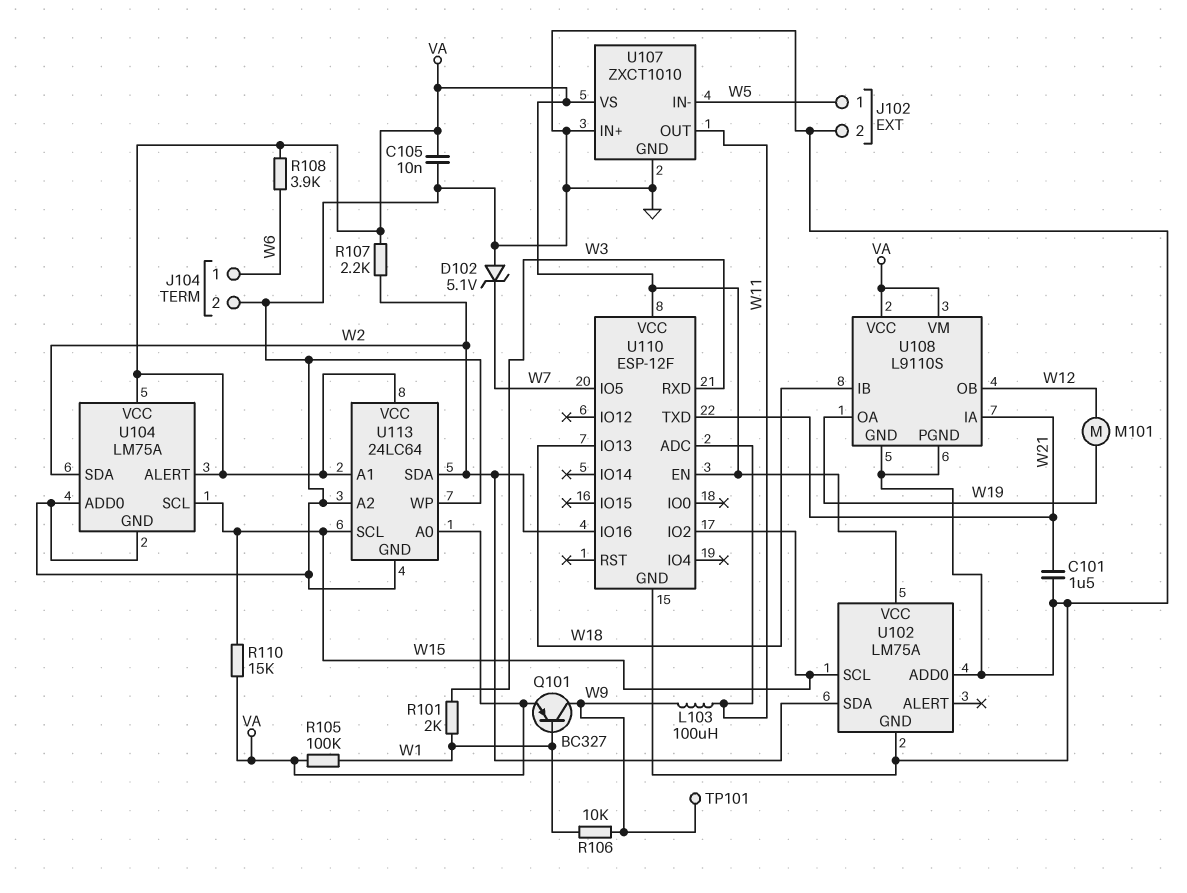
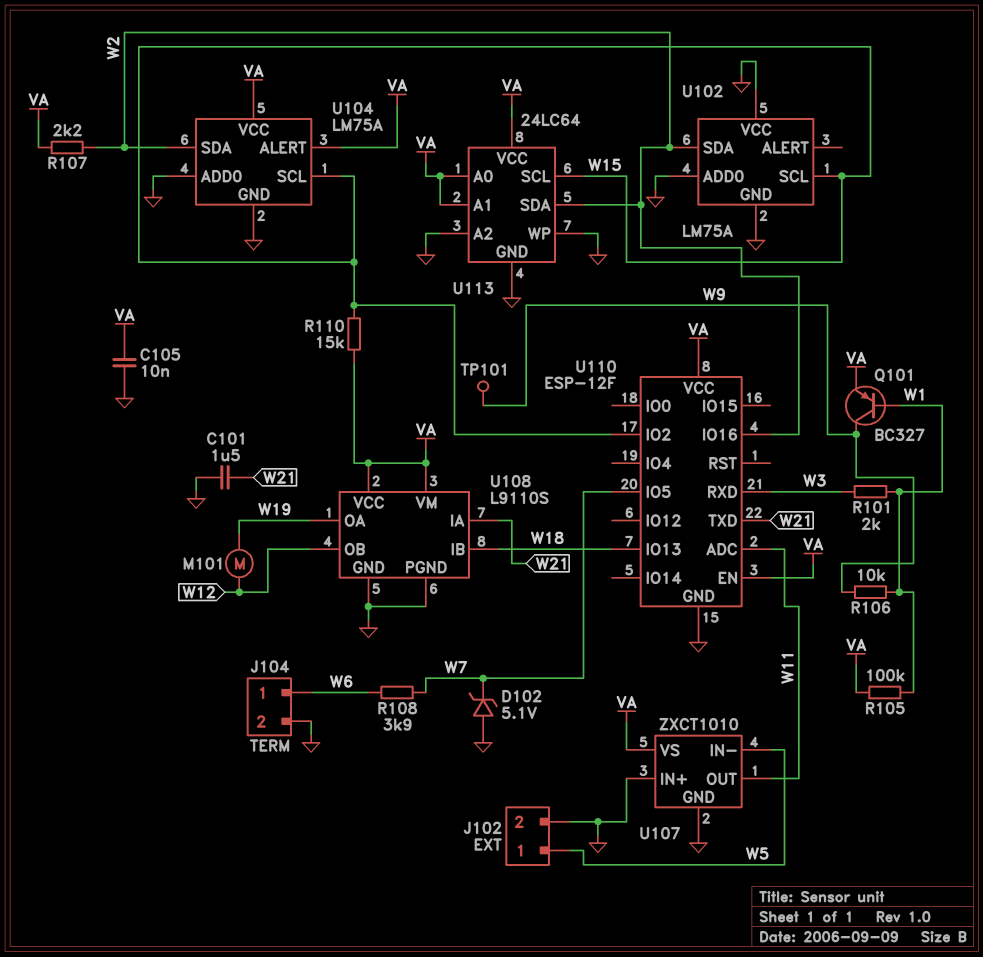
L103: 100uH (W9, W11) -> none
R108: 3.9k (VA, W6) -> 3.9k (W6, W7)
U102 pin VCC: VA -> GND

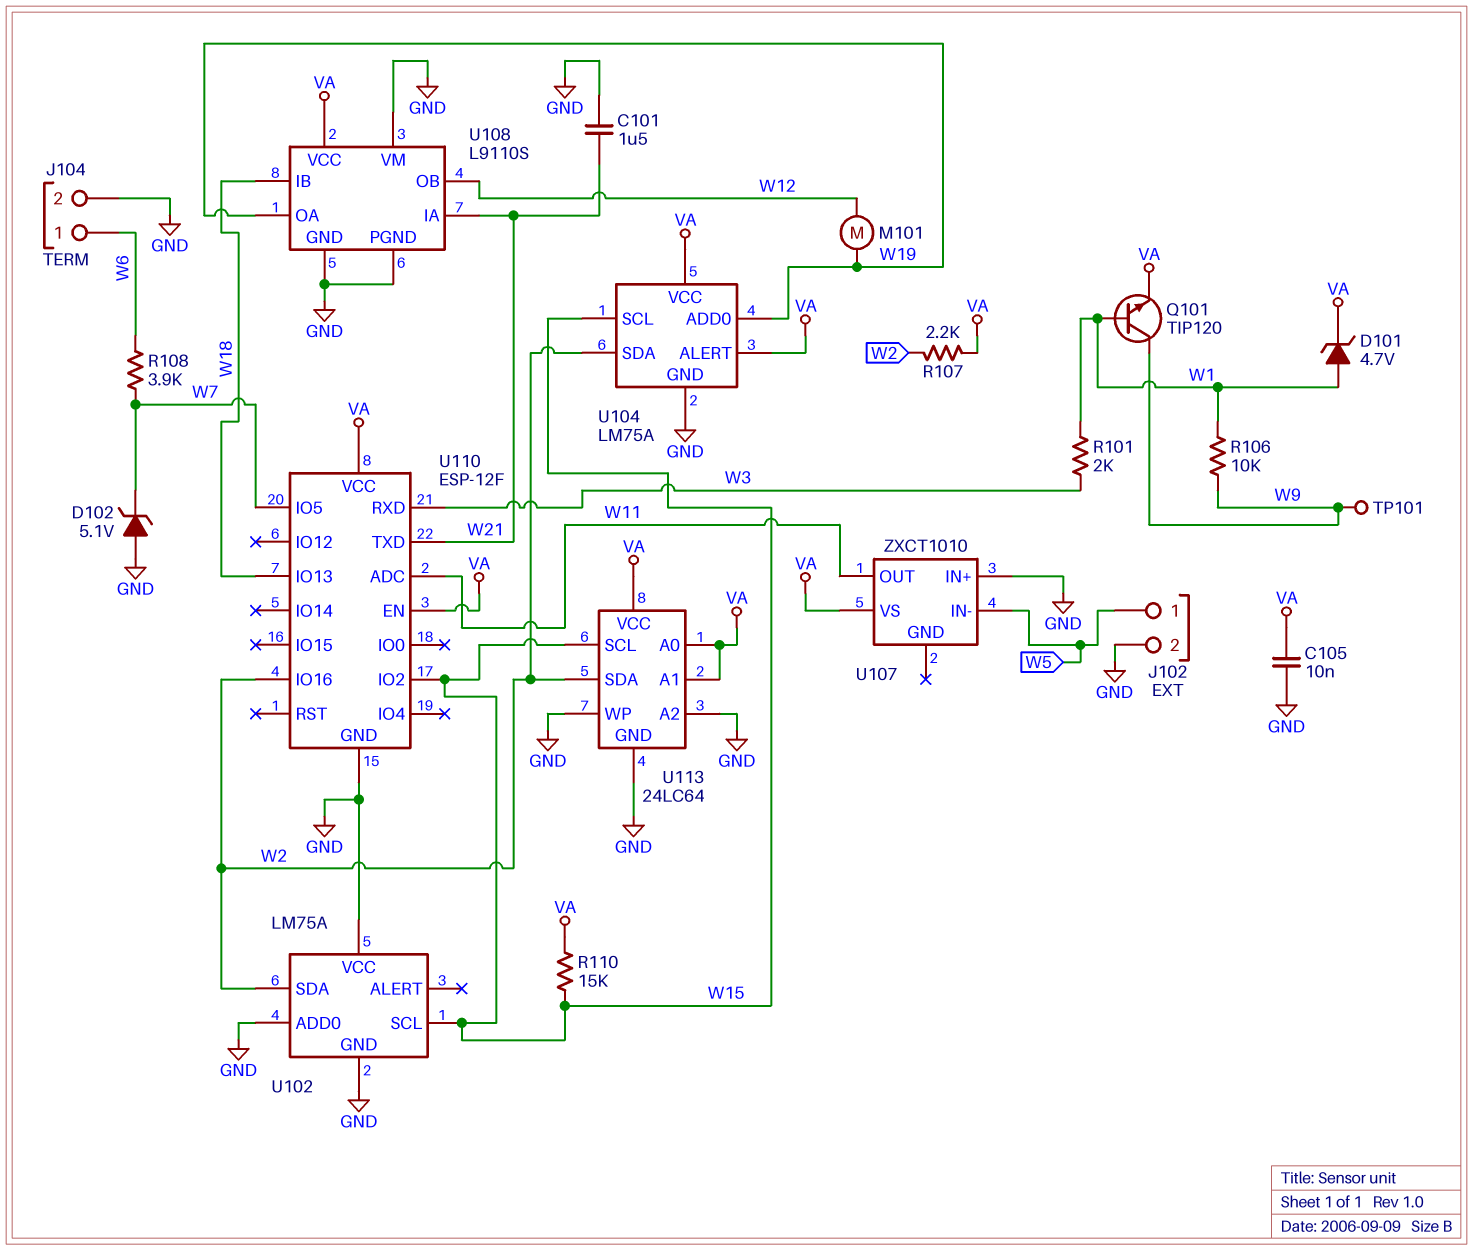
D101: none -> zener 4.7V (A W1, K VA)
Q101: PNP BC327 (B W1, C W9, E VA) -> NPN TIP120 (B W1, C W9, E VA)
R105: 100k (VA, W1) -> none
U104 pin ADD0: GND -> W19
U107 pin GND: GND -> none
U108 pin VM: VA -> GND

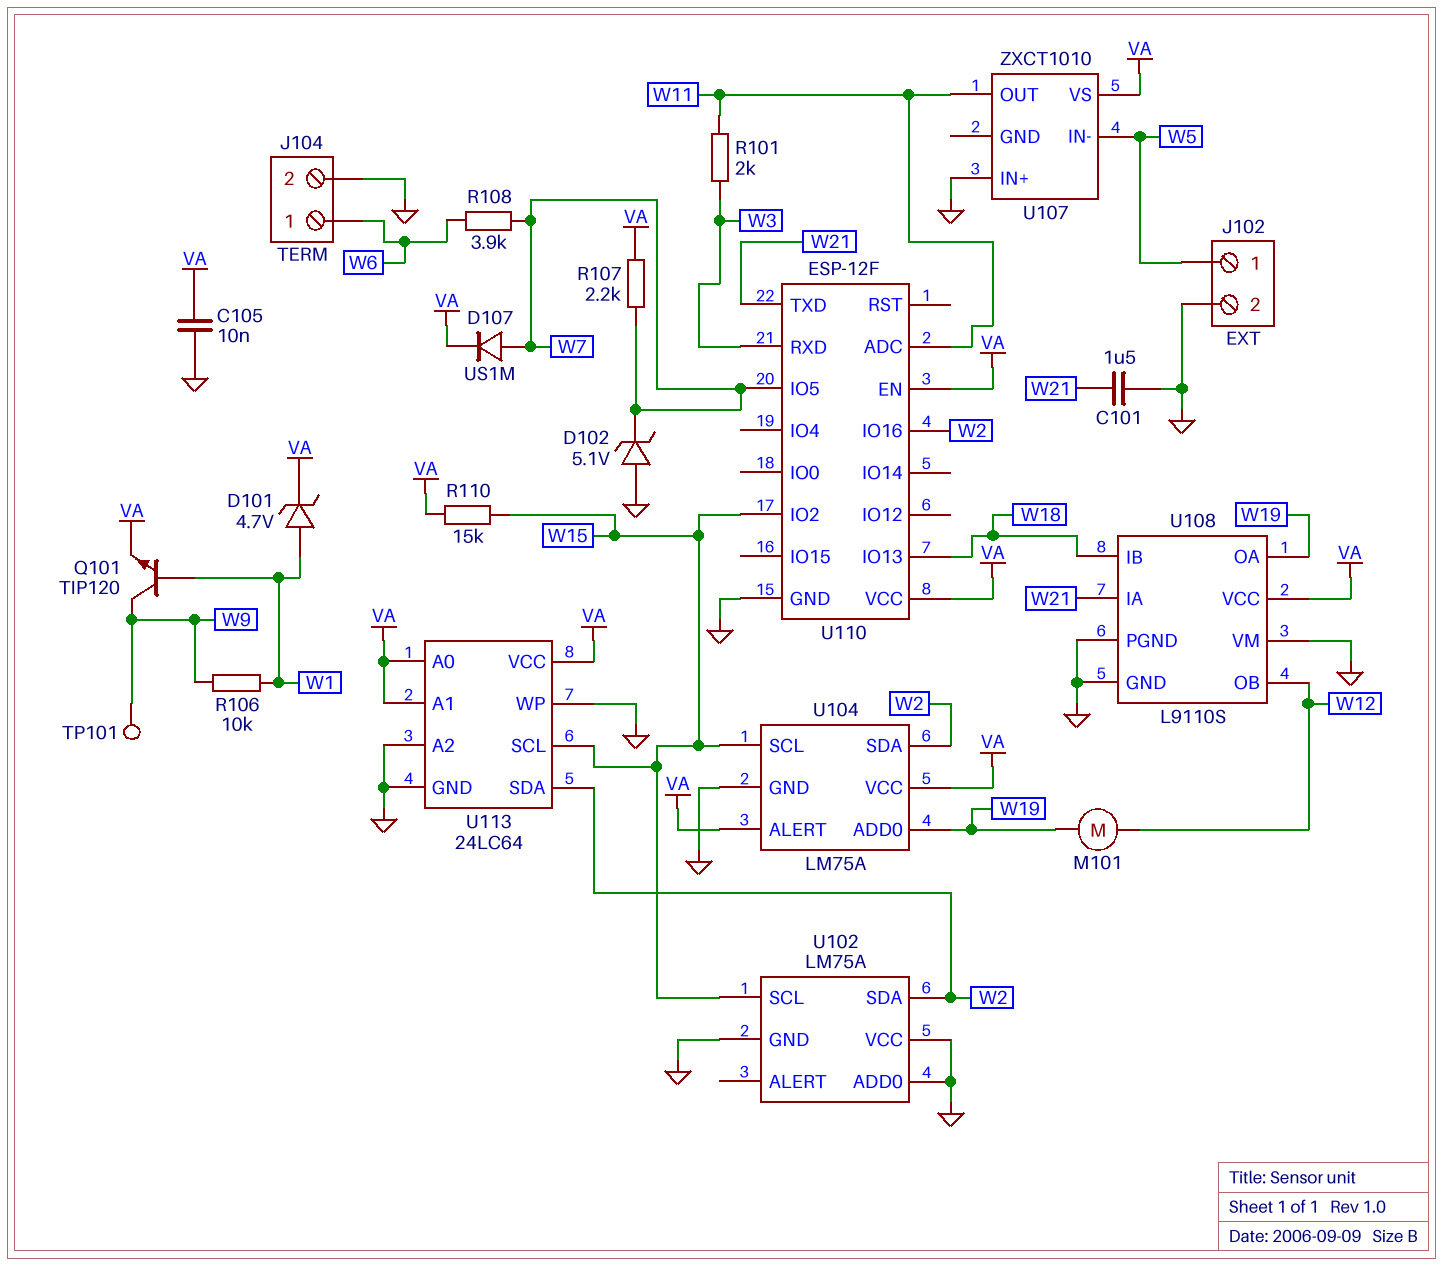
D107: none -> diode US1M (A W7, K VA)
R101: 2k (W1, W3) -> 2k (W3, W11)
R107: 2.2k (VA, W2) -> 2.2k (VA, W7)

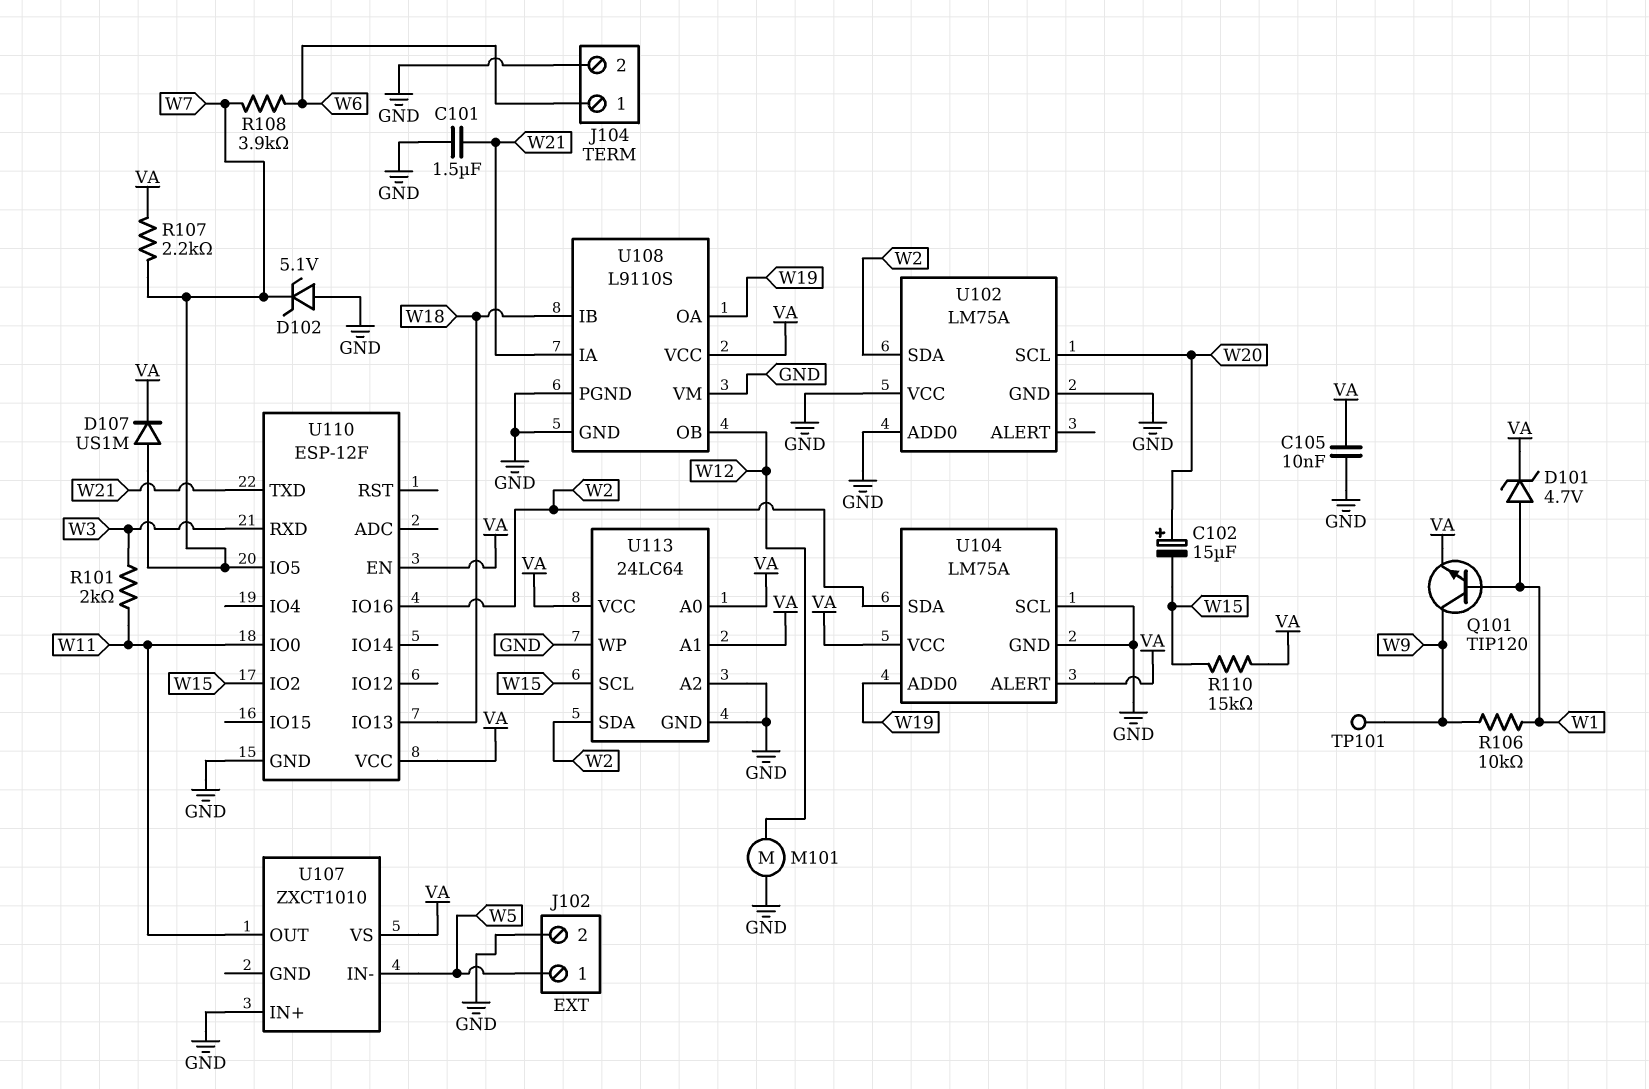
C102: none -> 15uF (plus W20, minus W15)
M101: motor (W12, W19) -> motor (GND, W12)
U102 pin SCL: W15 -> W20
U104 pin SCL: W15 -> GND
U110 pin ADC: W11 -> none
U110 pin IO0: none -> W11

